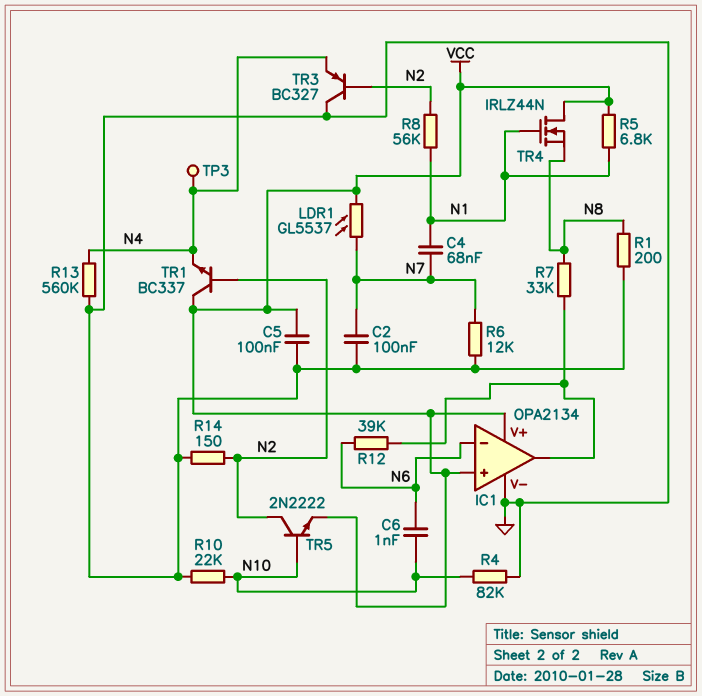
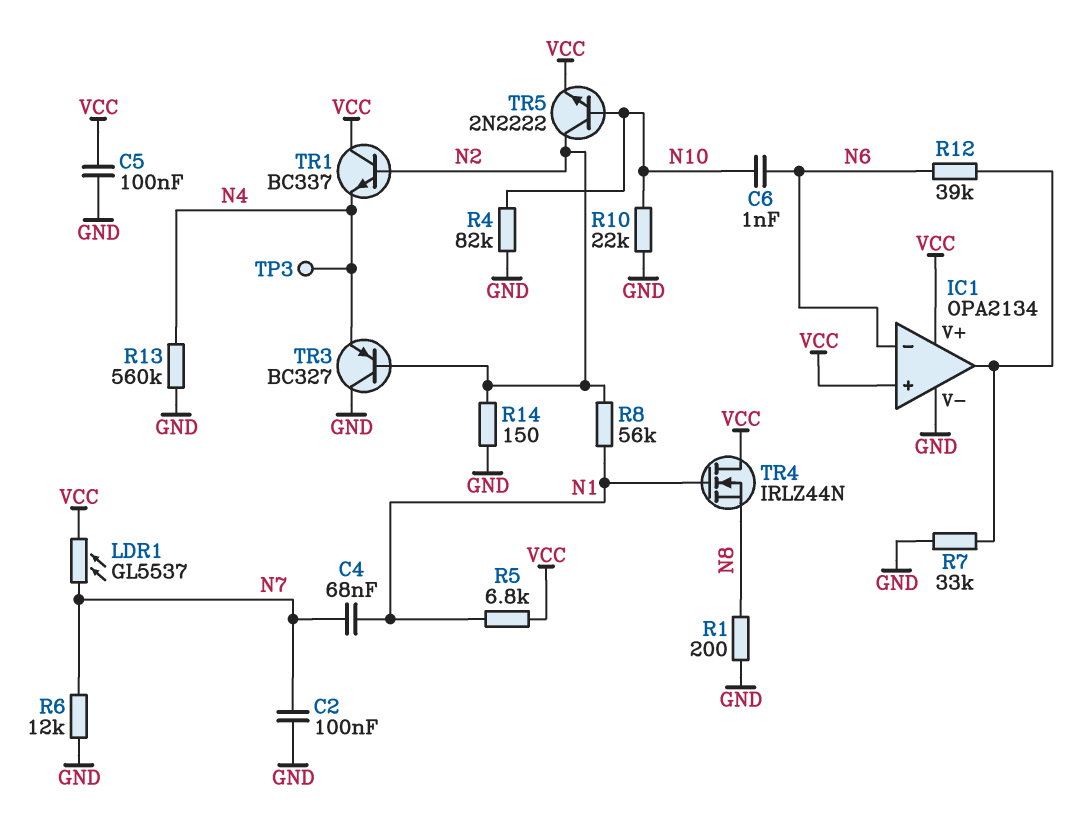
R7: 33k (IC1/out, N8) -> 33k (GND, IC1/out)

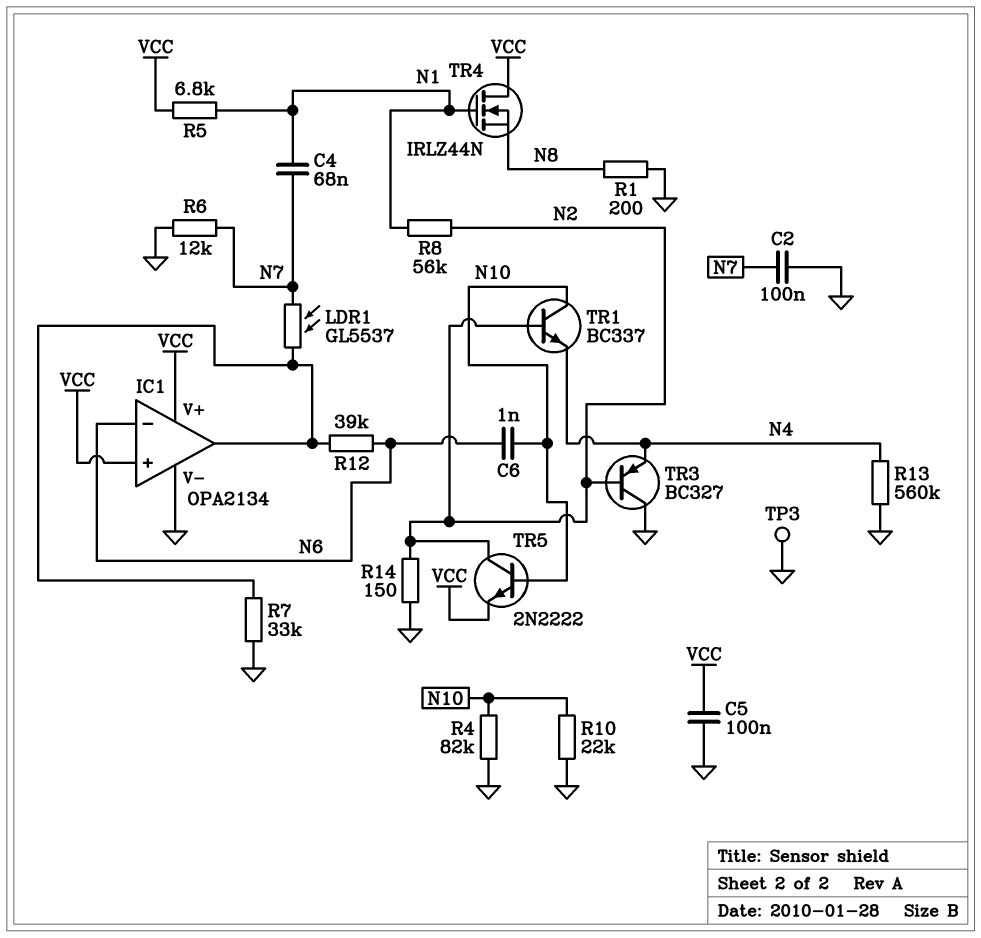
LDR1: GL5537 (N7, VCC) -> GL5537 (IC1/out, N7)
TP3: test point (N4) -> test point (GND)
TR1: NPN BC337 (B N2, C VCC, E N4) -> NPN BC337 (B N2, C N10, E N4)

